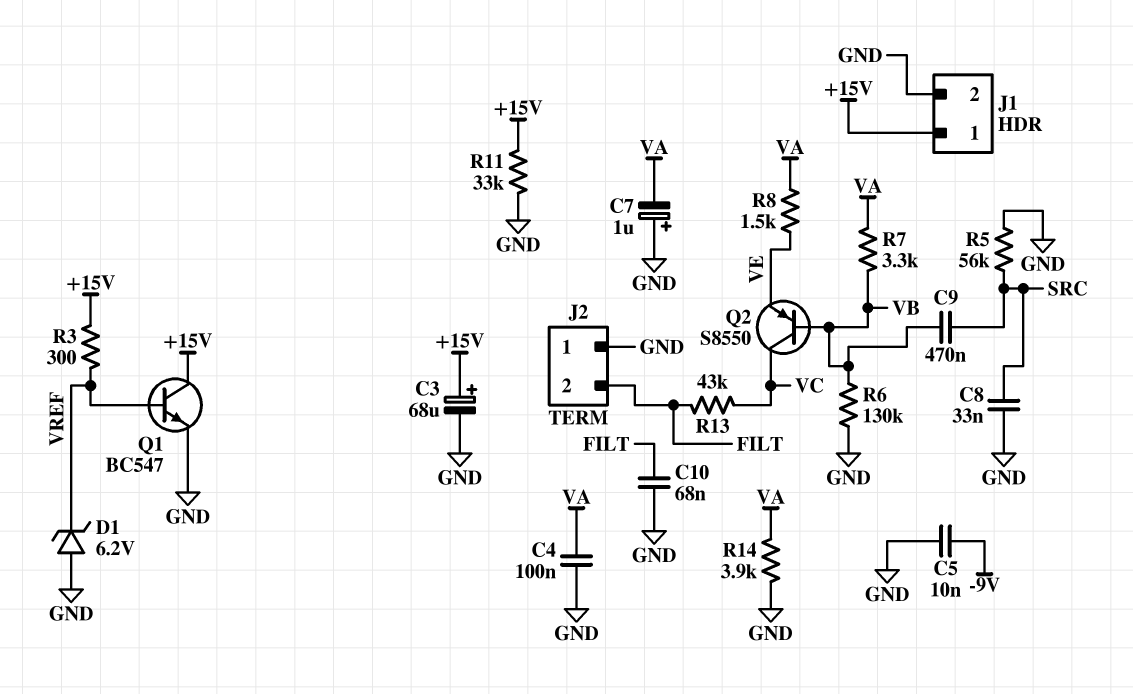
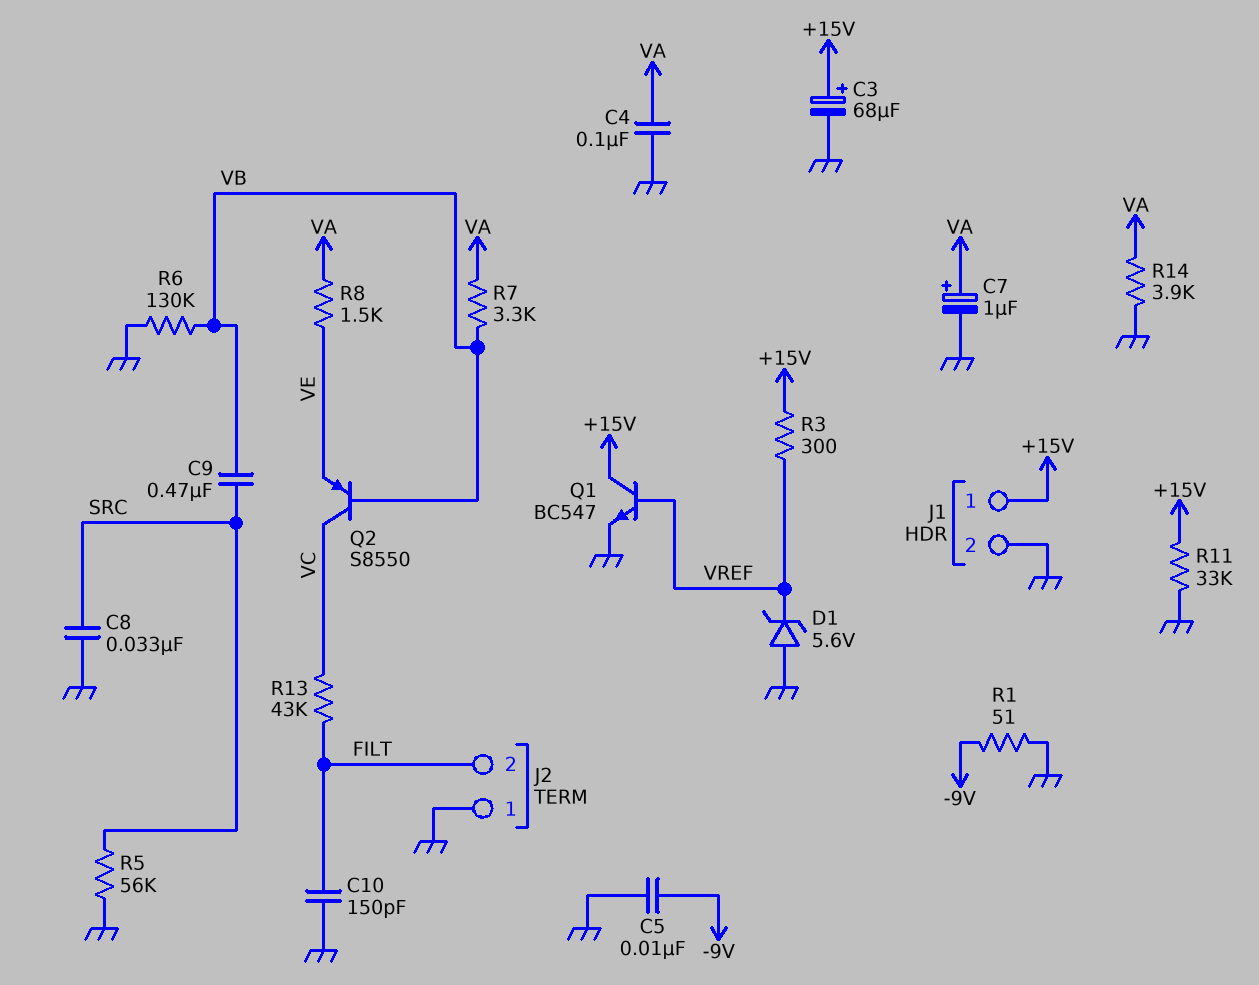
C7: 1uF (plus GND, minus VA) -> 1uF (plus VA, minus GND)
C10: 68nF (FILT, GND) -> 150pF (FILT, GND)
D1: zener 6.2V (A GND, K VREF) -> zener 5.6V (A GND, K VREF)
R1: none -> 51 (-9V, GND)

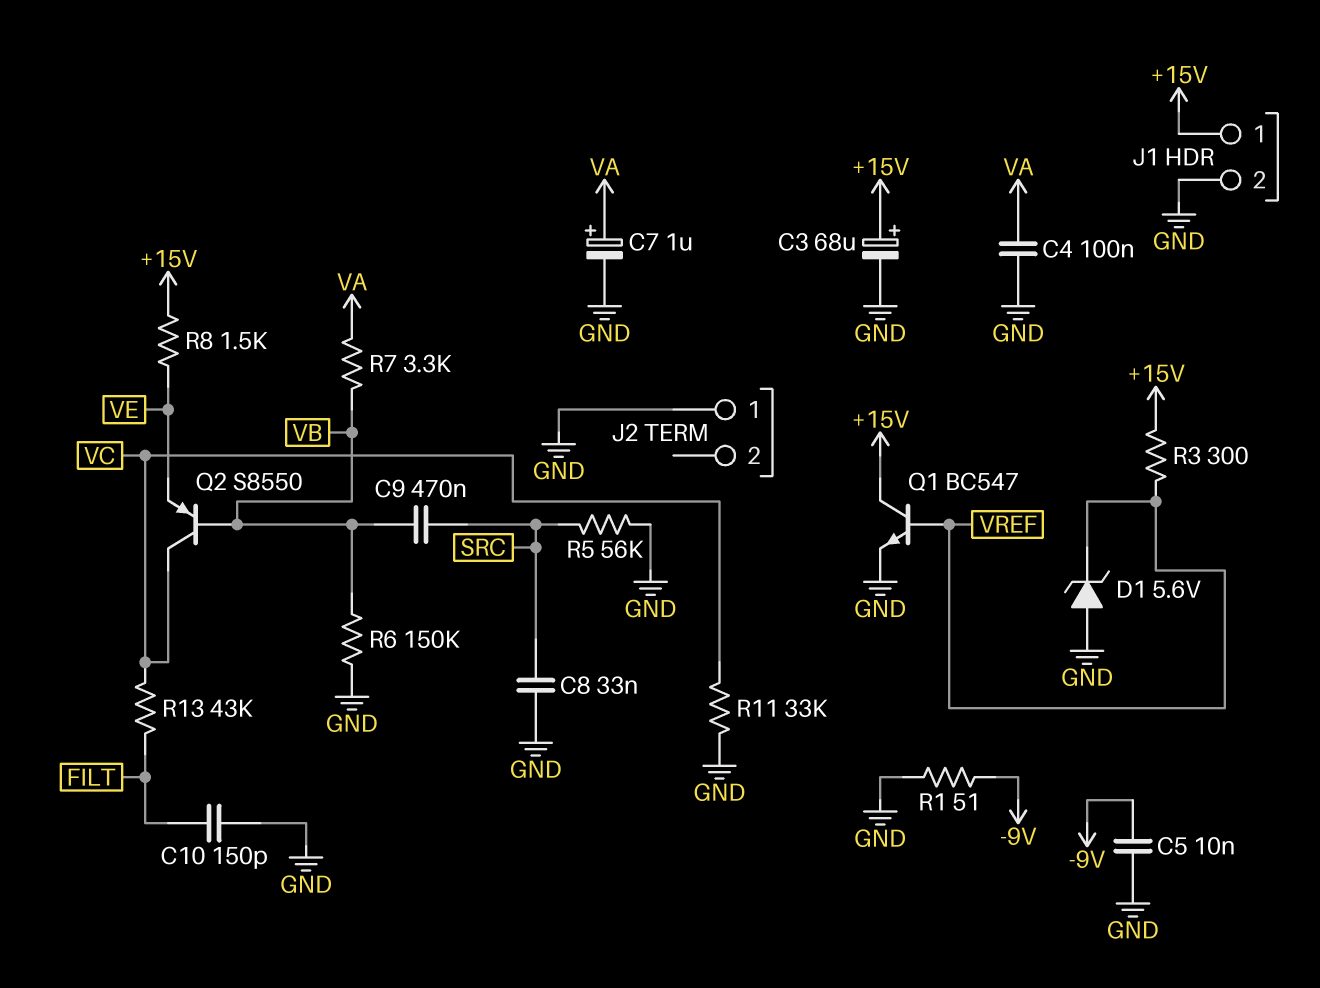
J2 pin 2: FILT -> none
R6: 130k (GND, VB) -> 150k (GND, VB)
R8: 1.5k (VA, VE) -> 1.5k (+15V, VE)
R11: 33k (+15V, GND) -> 33k (GND, VC)
R14: 3.9k (GND, VA) -> none

